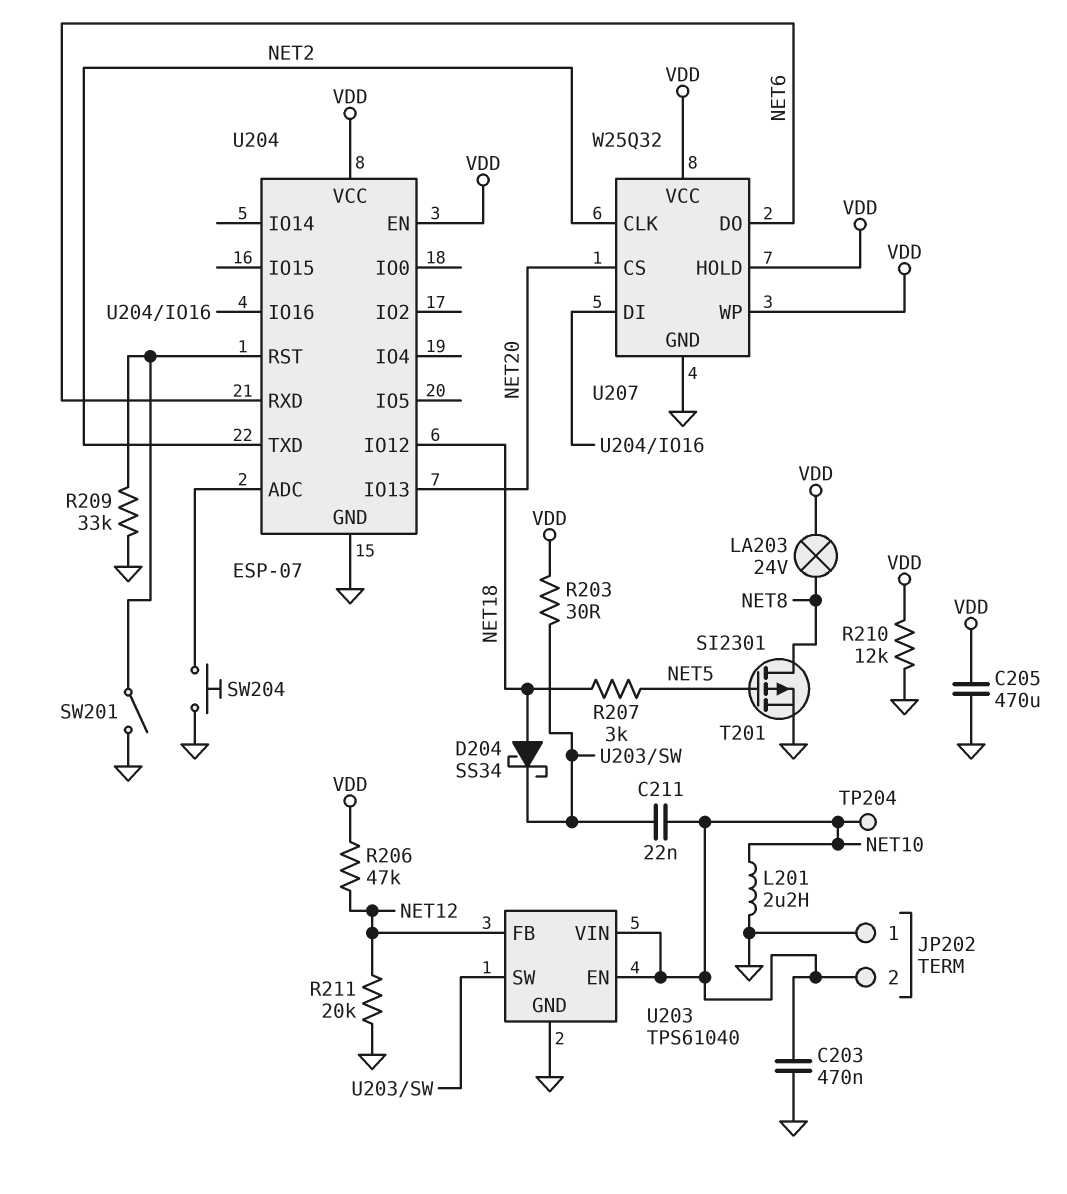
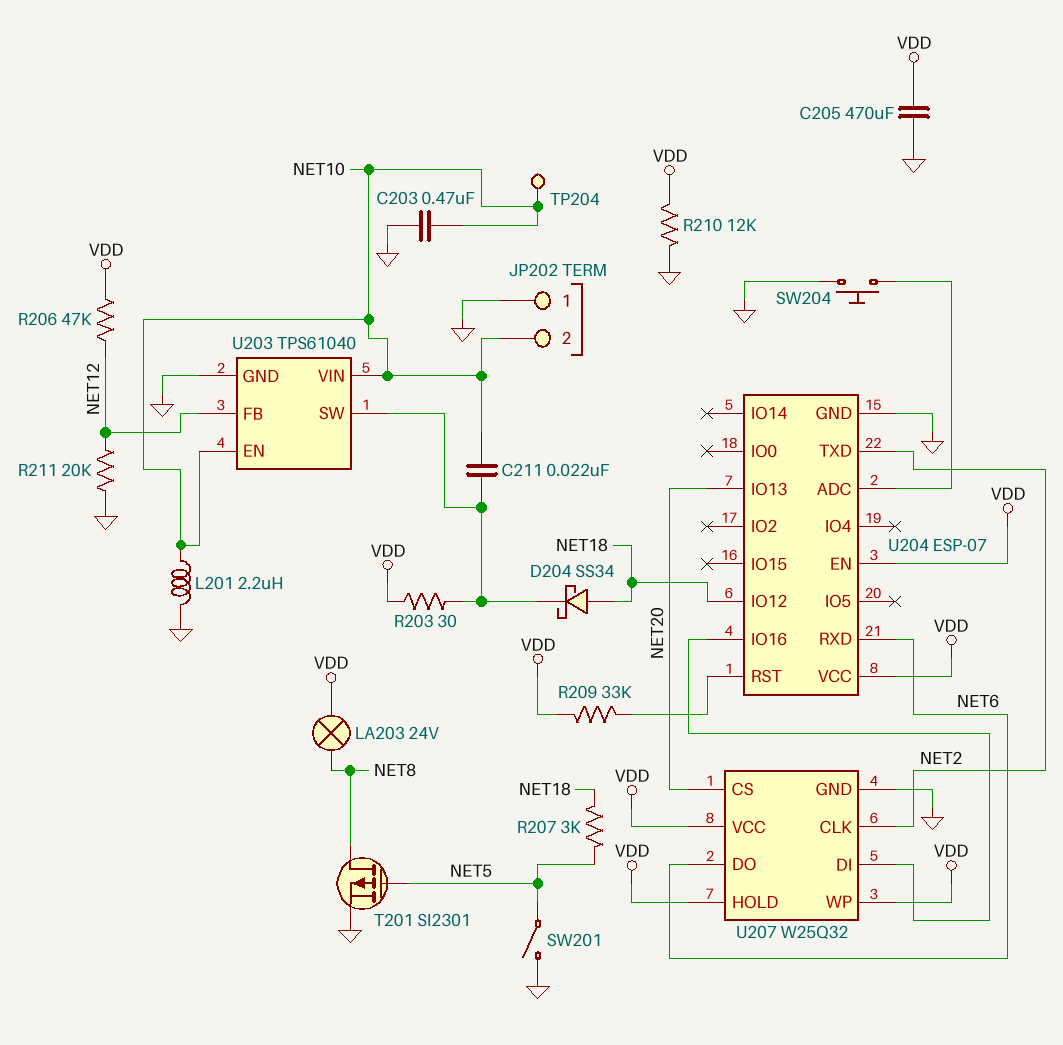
R209: 33k (GND, U204/RST) -> 33k (U204/RST, VDD)
SW201: switch (GND, U204/RST) -> switch (GND, NET5)

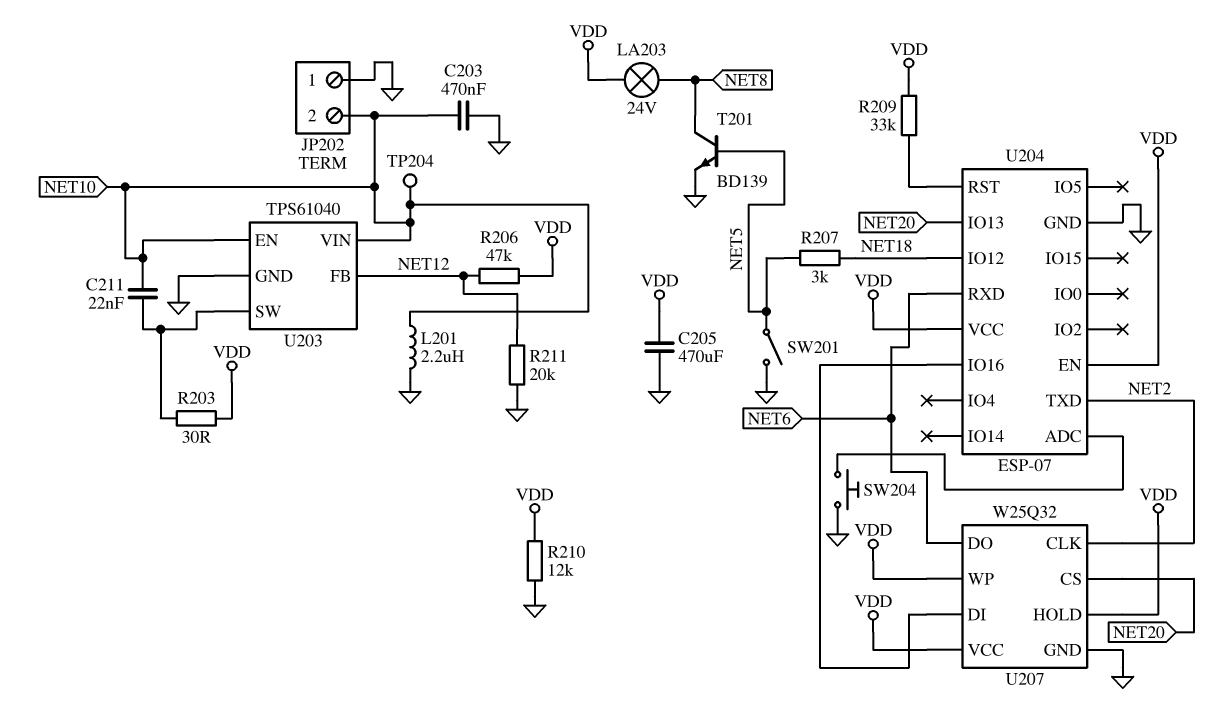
D204: schottky SS34 (A NET18, K U203/SW) -> none
T201: PMOS SI2301 (G NET5, D NET8, S GND) -> NPN BD139 (B NET5, C NET8, E GND)

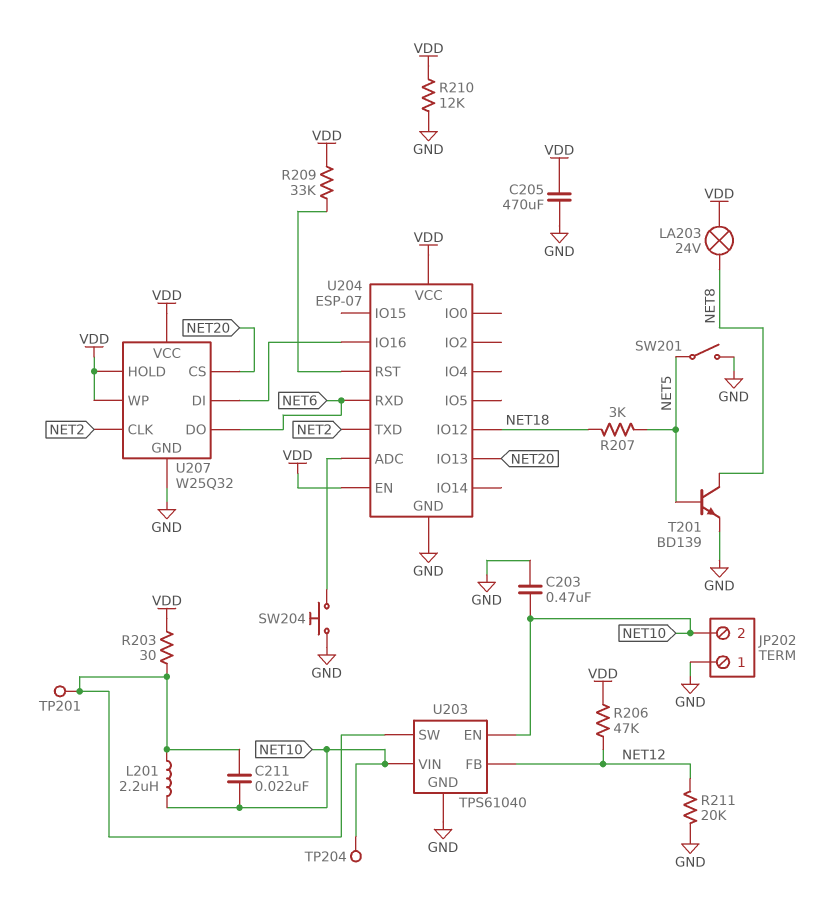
L201: 2.2uH (GND, NET10) -> 2.2uH (NET10, U203/SW)
TP201: none -> test point (U203/SW)

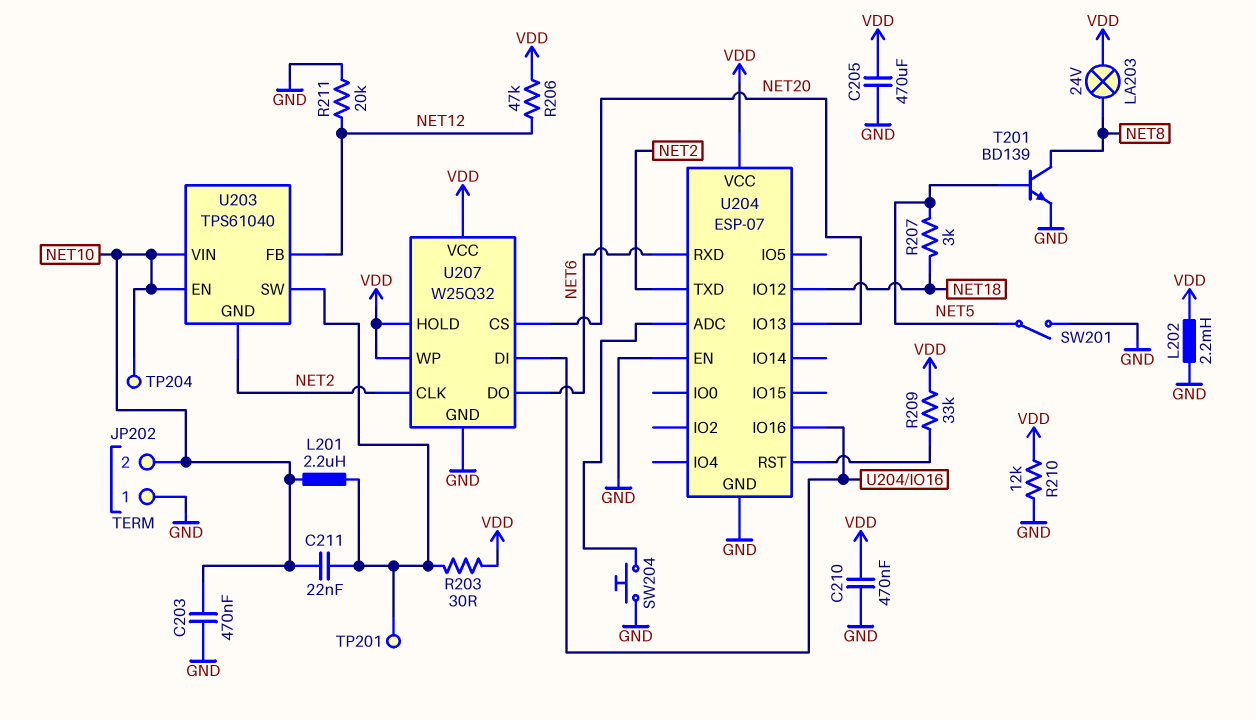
C210: none -> 470nF (GND, VDD)
L202: none -> 2.2mH (GND, VDD)
U203 pin GND: GND -> NET2
U204 pin EN: VDD -> GND

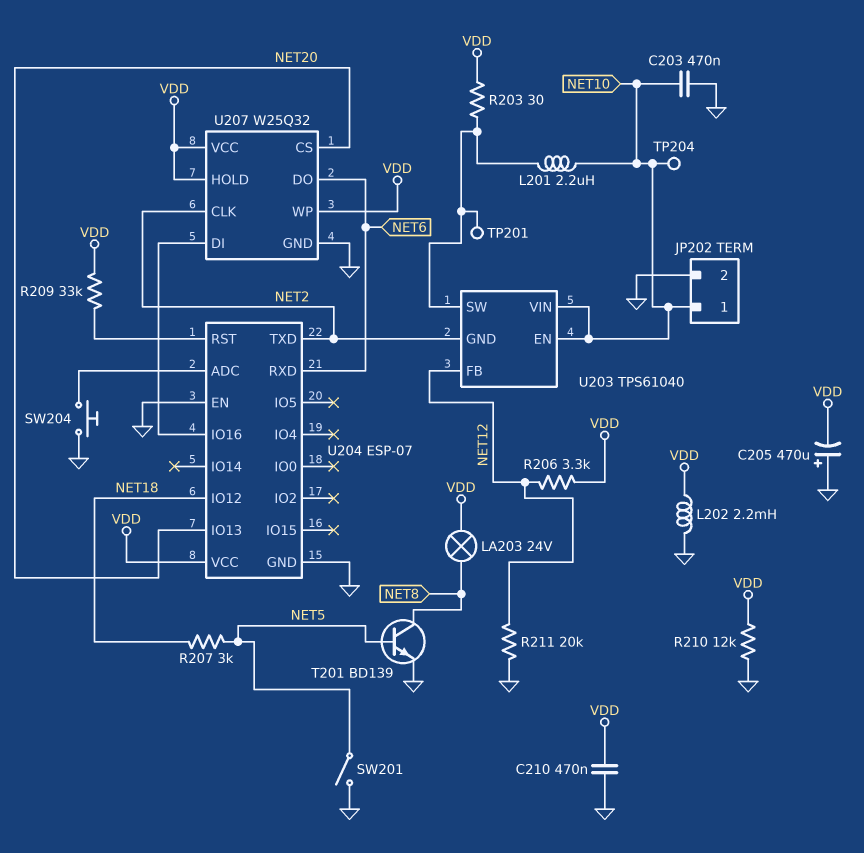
C205: 470uF (GND, VDD) -> 470uF (plus GND, minus VDD)
C211: 22nF (NET10, U203/SW) -> none
JP202 pin 1: GND -> NET10
JP202 pin 2: NET10 -> GND
R206: 47k (NET12, VDD) -> 3.3k (NET12, VDD)

